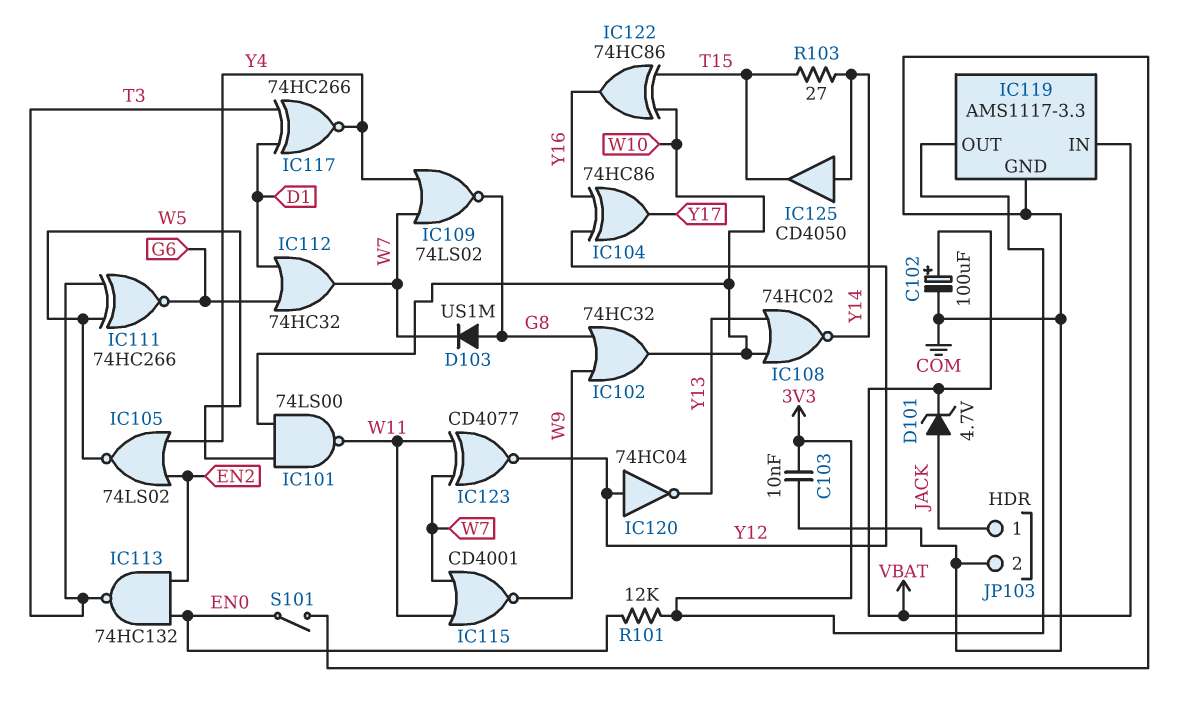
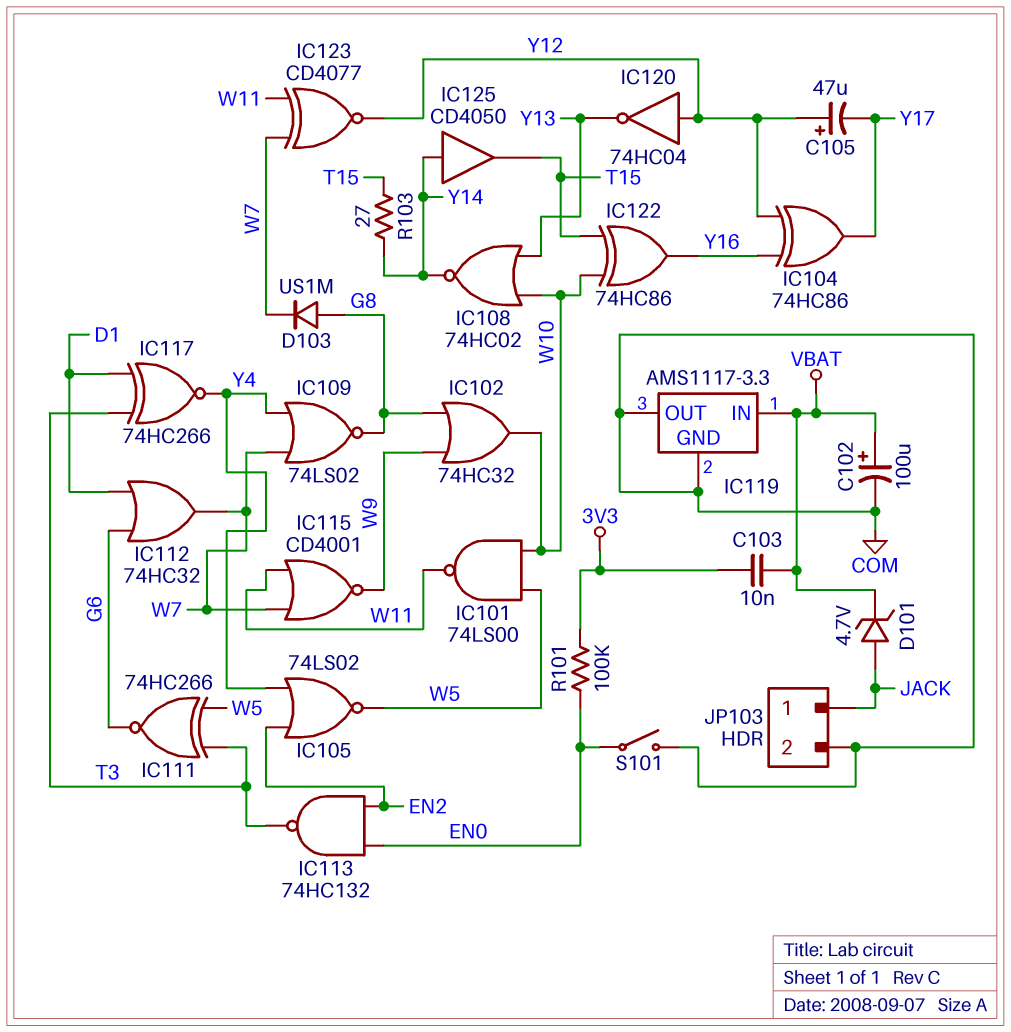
C103: 10nF (3V3, COM) -> 10nF (3V3, VBAT)
C105: none -> 47uF (plus Y12, minus Y17)
IC119 pin OUT: 3V3 -> COM
R101: 12k (3V3, EN0) -> 100k (3V3, EN0)

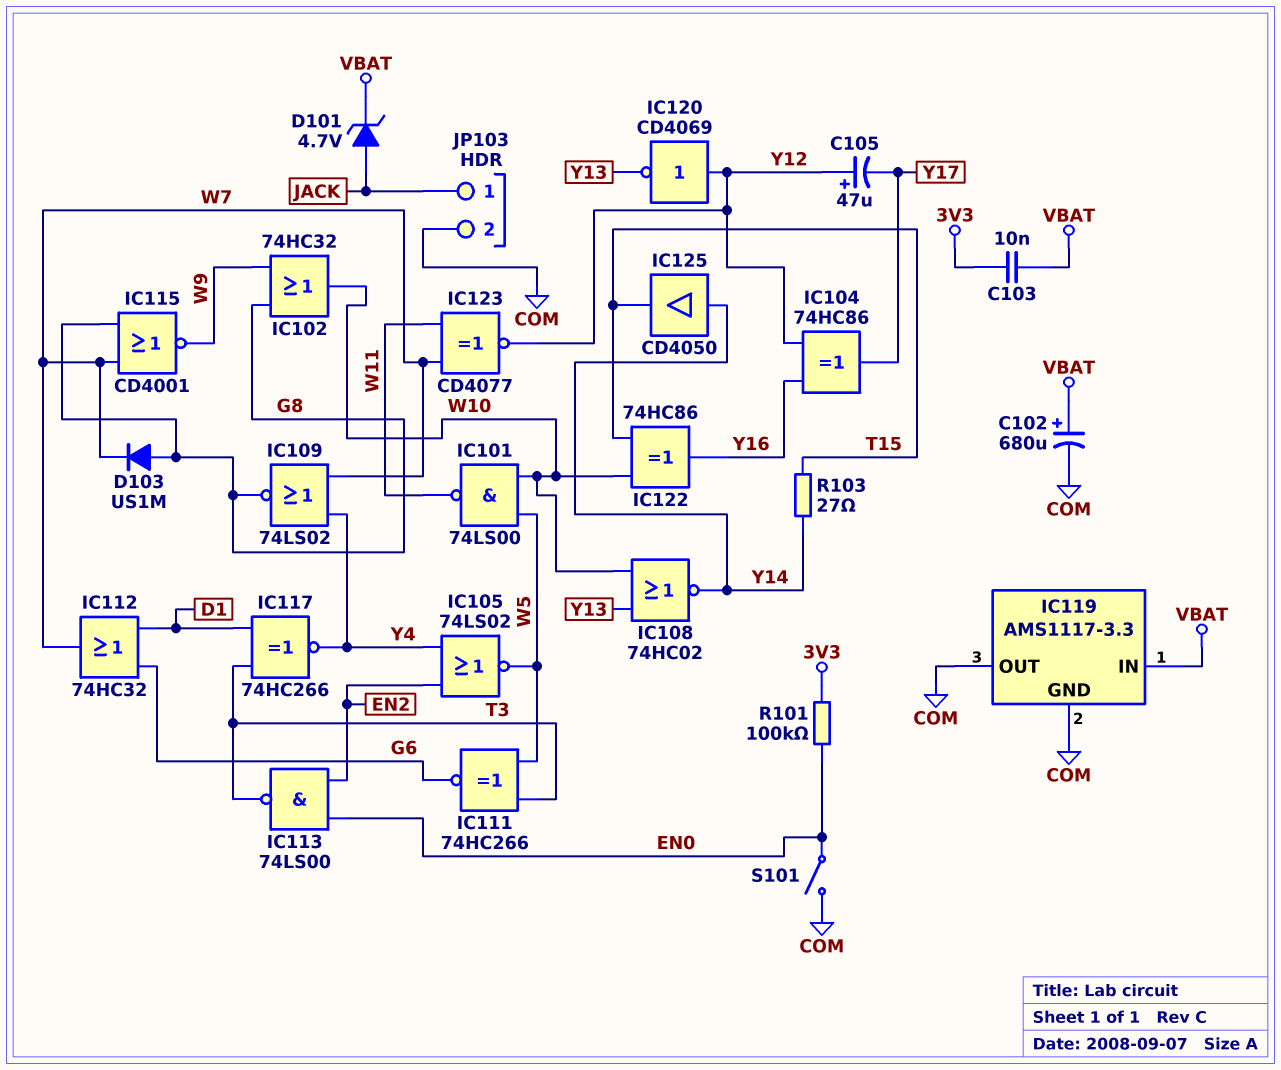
C102: 100uF (plus VBAT, minus COM) -> 680uF (plus VBAT, minus COM)
IC113: NAND 74HC132 (in EN0, in EN2, out T3) -> NAND 74LS00 (in EN0, in EN2, out T3)
IC115: NOR CD4001 (in W7, in W11, out W9) -> NOR CD4001 (in G8, in W7, out W9)
IC120: NOT 74HC04 (in Y12, out Y13) -> NOT CD4069 (in Y12, out Y13)

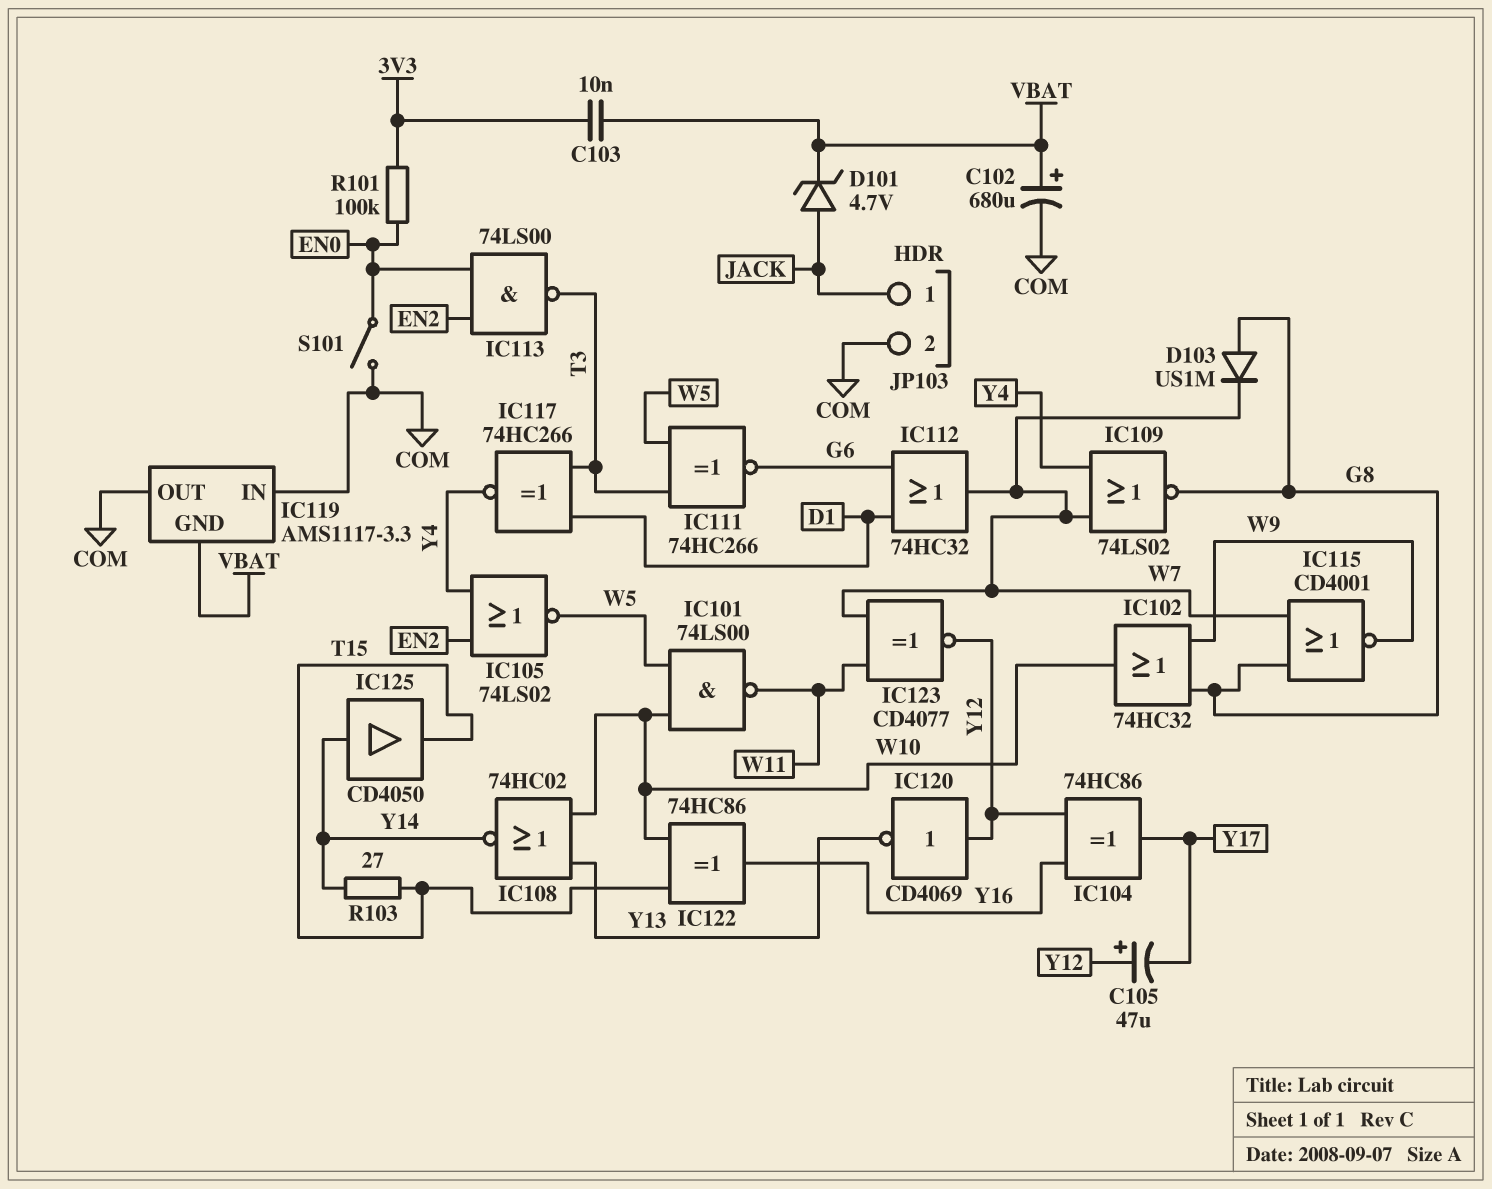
IC119 pin GND: COM -> VBAT
IC119 pin IN: VBAT -> COM

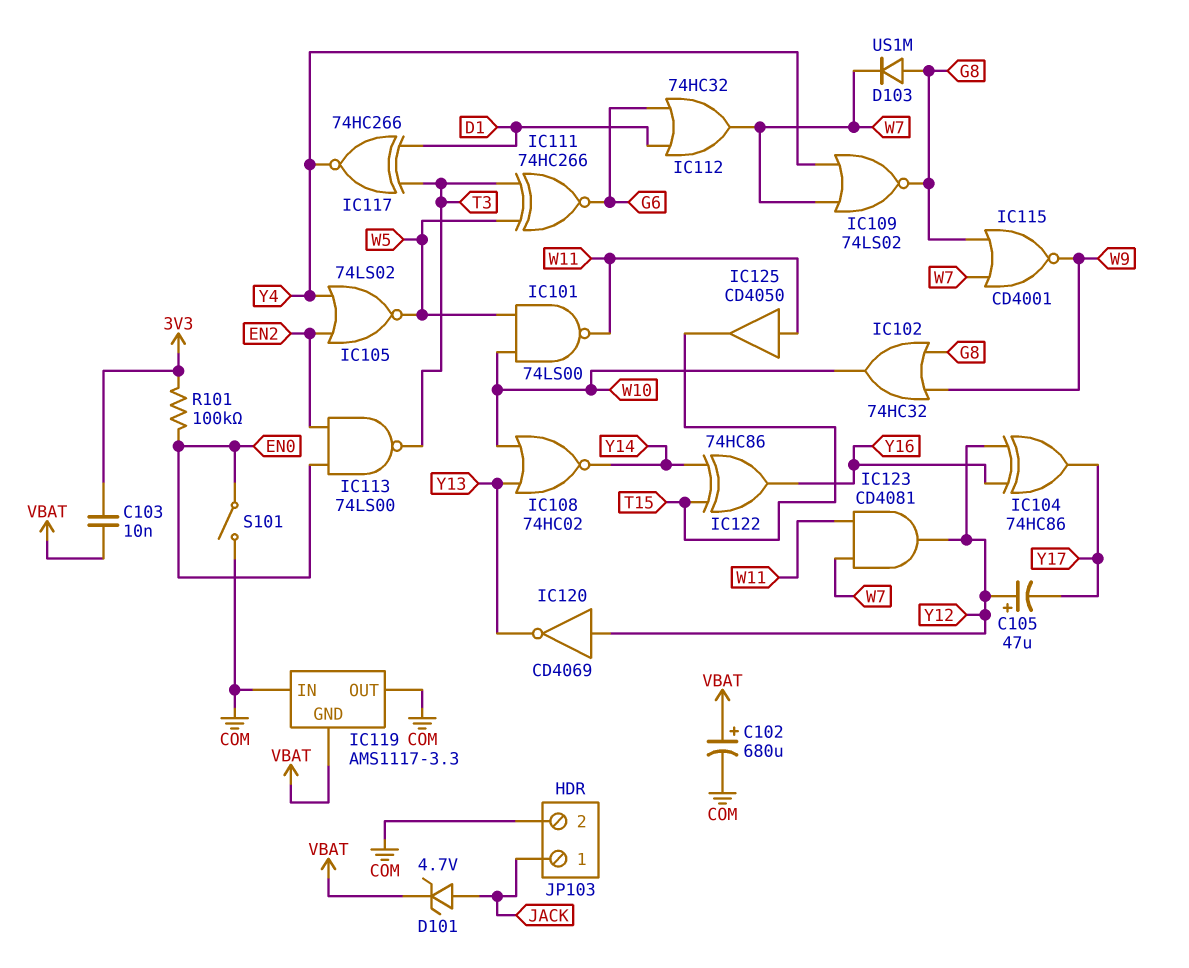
IC122: XOR 74HC86 (in T15, in W10, out Y16) -> XOR 74HC86 (in T15, in Y14, out Y16)
IC123: XNOR CD4077 (in W7, in W11, out Y12) -> AND CD4081 (in W7, in W11, out Y12)
IC125: buffer CD4050 (in Y14, out T15) -> buffer CD4050 (in W11, out T15)
R103: 27 (T15, Y14) -> none

